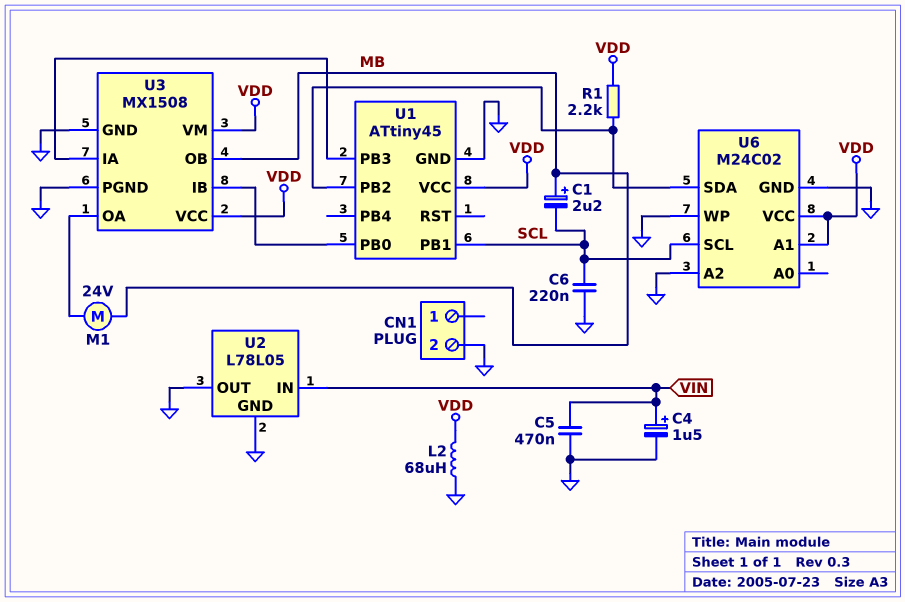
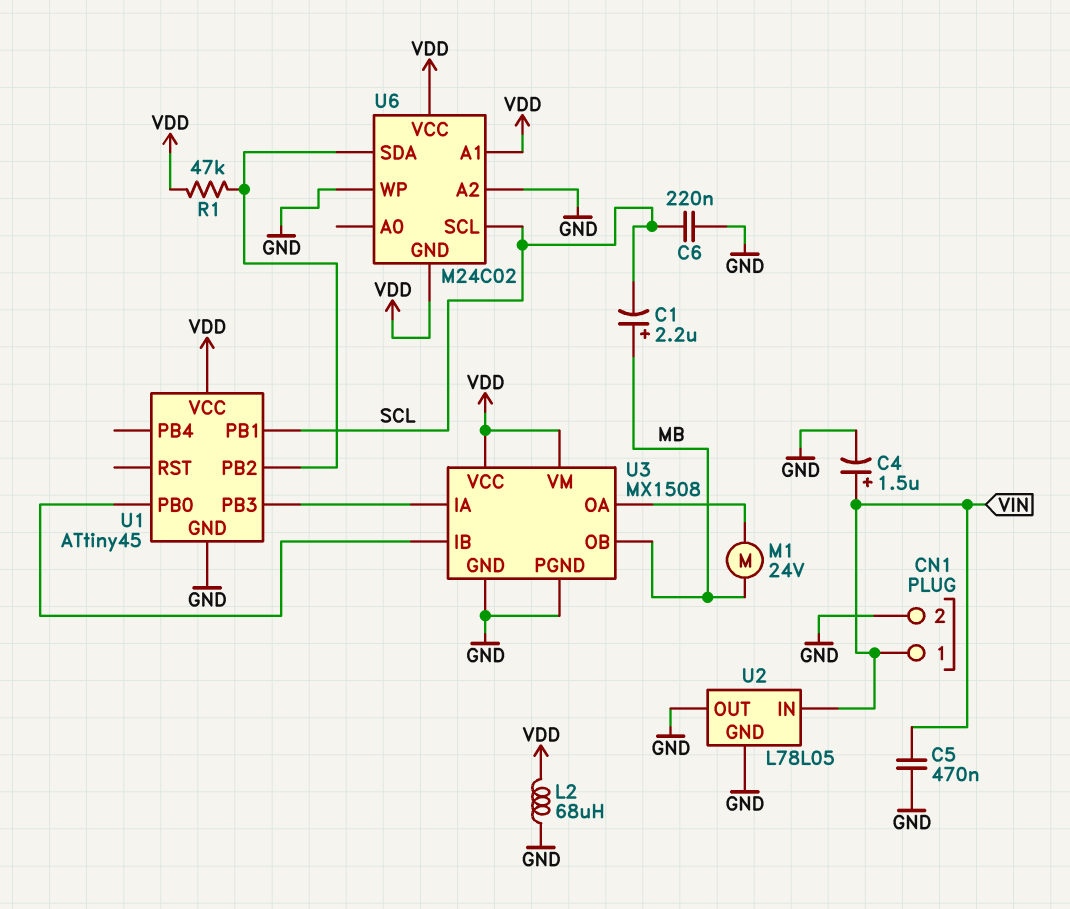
CN1 pin 1: none -> VIN
R1: 2.2k (U1/PB2, VDD) -> 47k (U1/PB2, VDD)
U6 pin GND: GND -> VDD

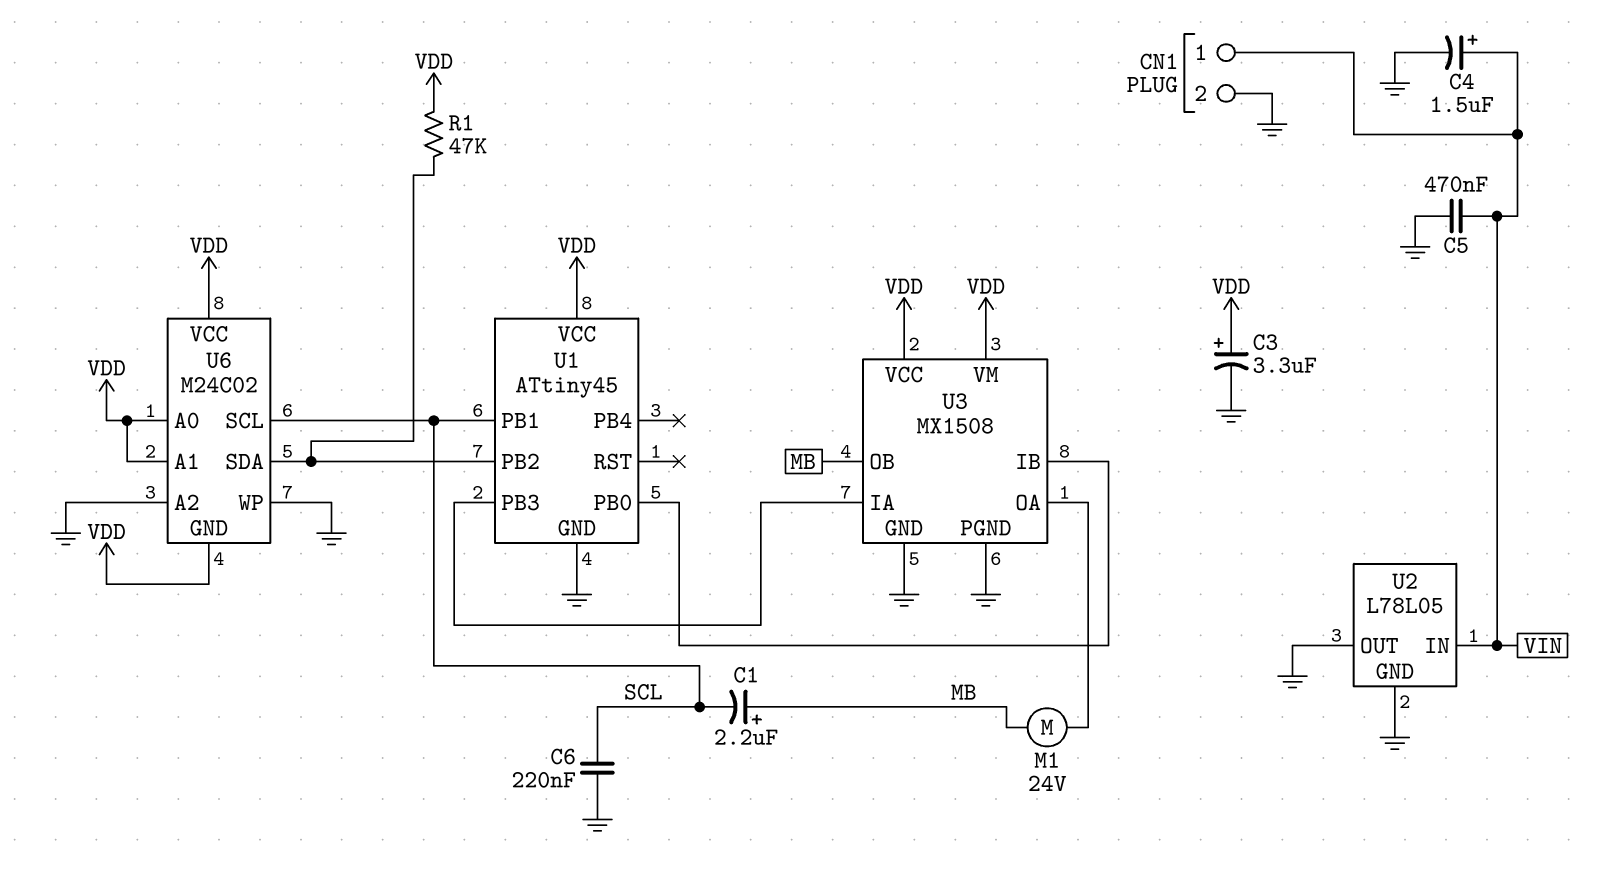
C3: none -> 3.3uF (plus VDD, minus GND)
L2: 68uH (GND, VDD) -> none
U6 pin A0: none -> VDD

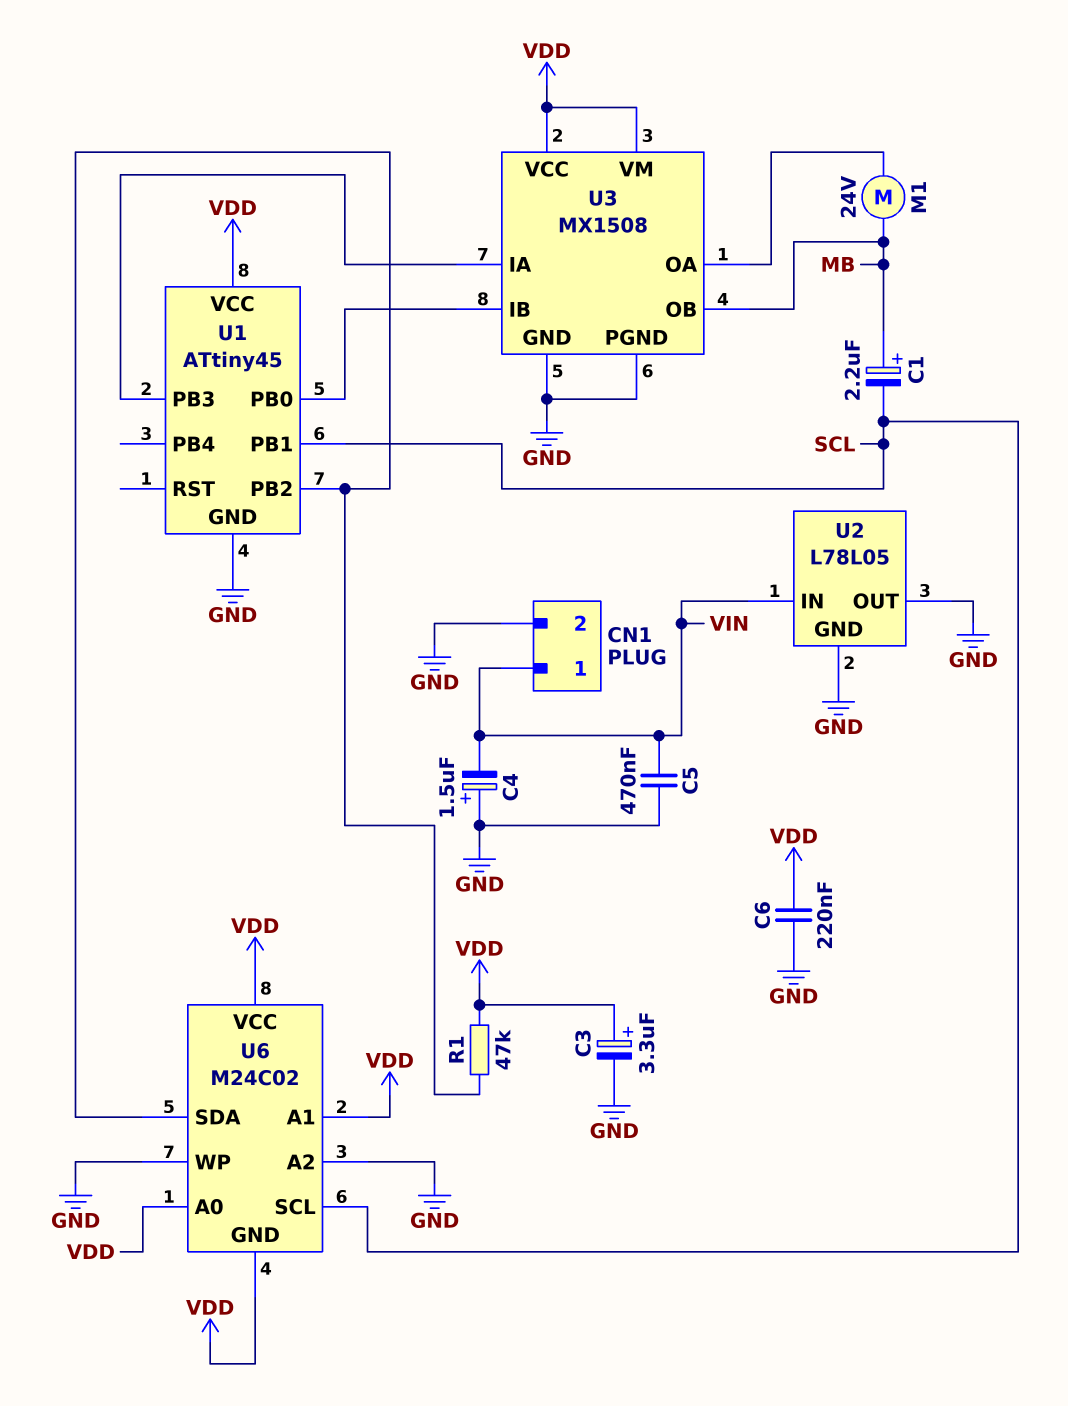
C4: 1.5uF (plus VIN, minus GND) -> 1.5uF (plus GND, minus VIN)
C6: 220nF (GND, SCL) -> 220nF (GND, VDD)

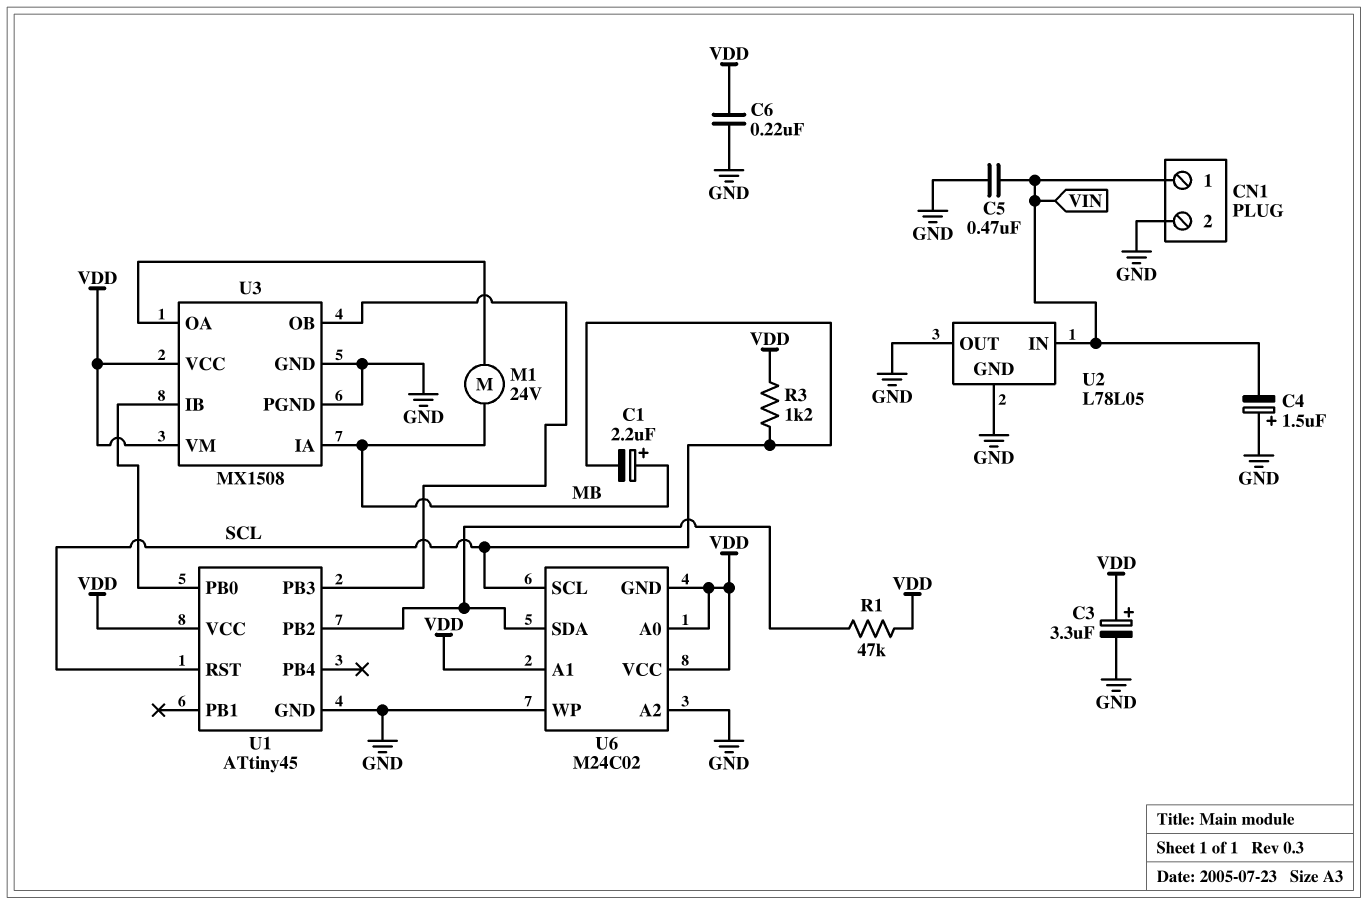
R3: none -> 1.2k (SCL, VDD)
U1 pin PB1: SCL -> none
U1 pin RST: none -> SCL
U3 pin IA: U1/PB3 -> MB
U3 pin OB: MB -> U1/PB3

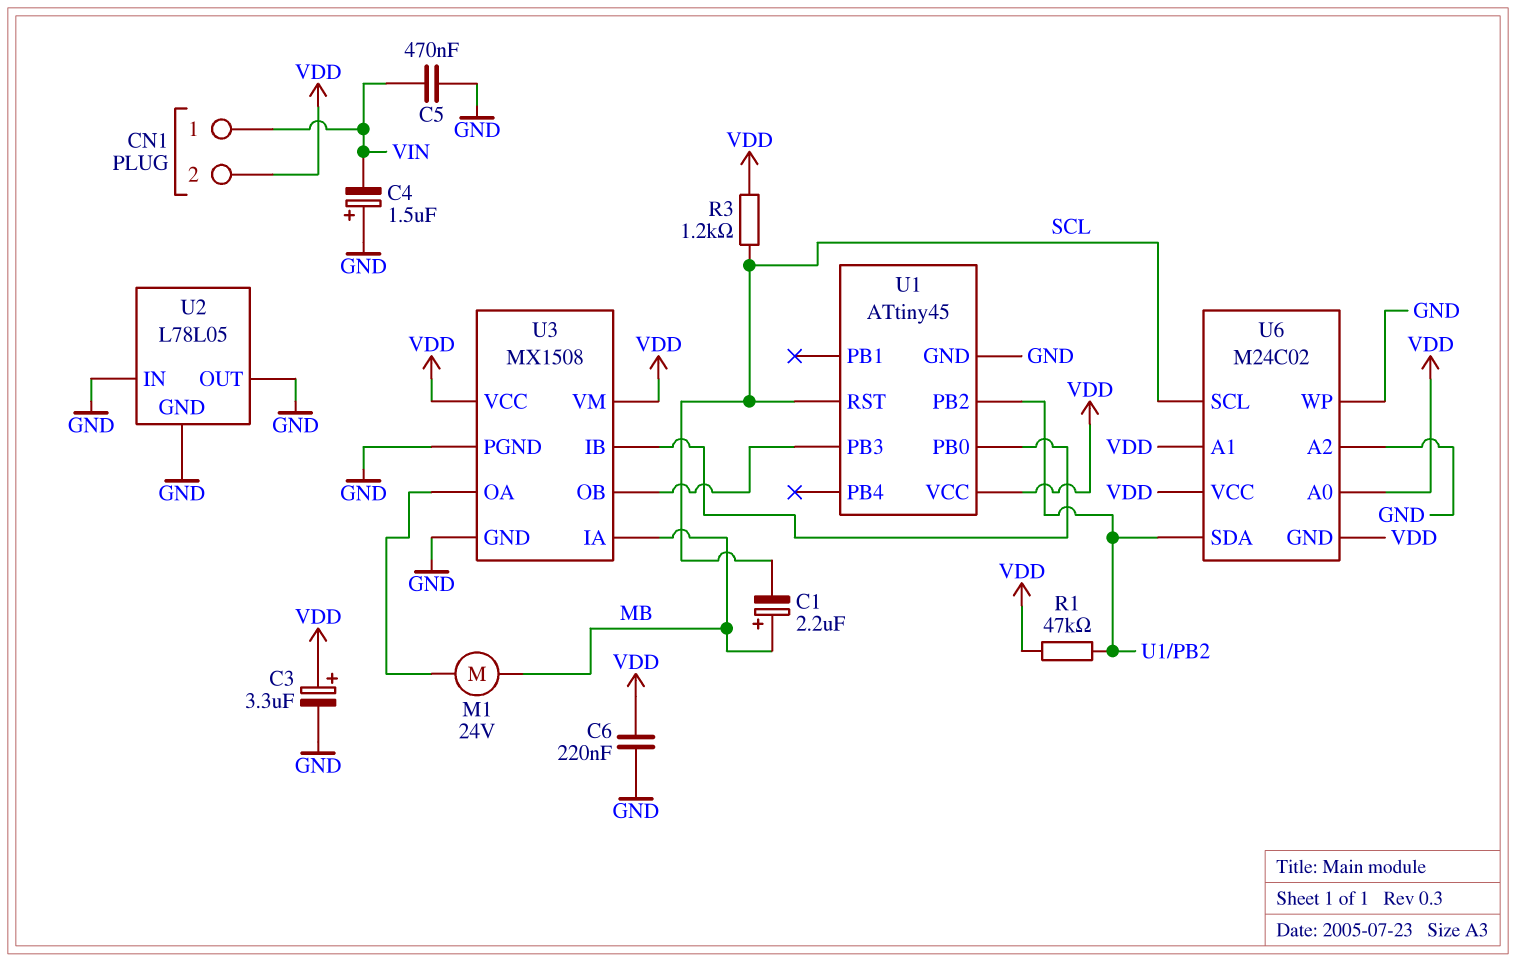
CN1 pin 2: GND -> VDD
U2 pin IN: VIN -> GND

